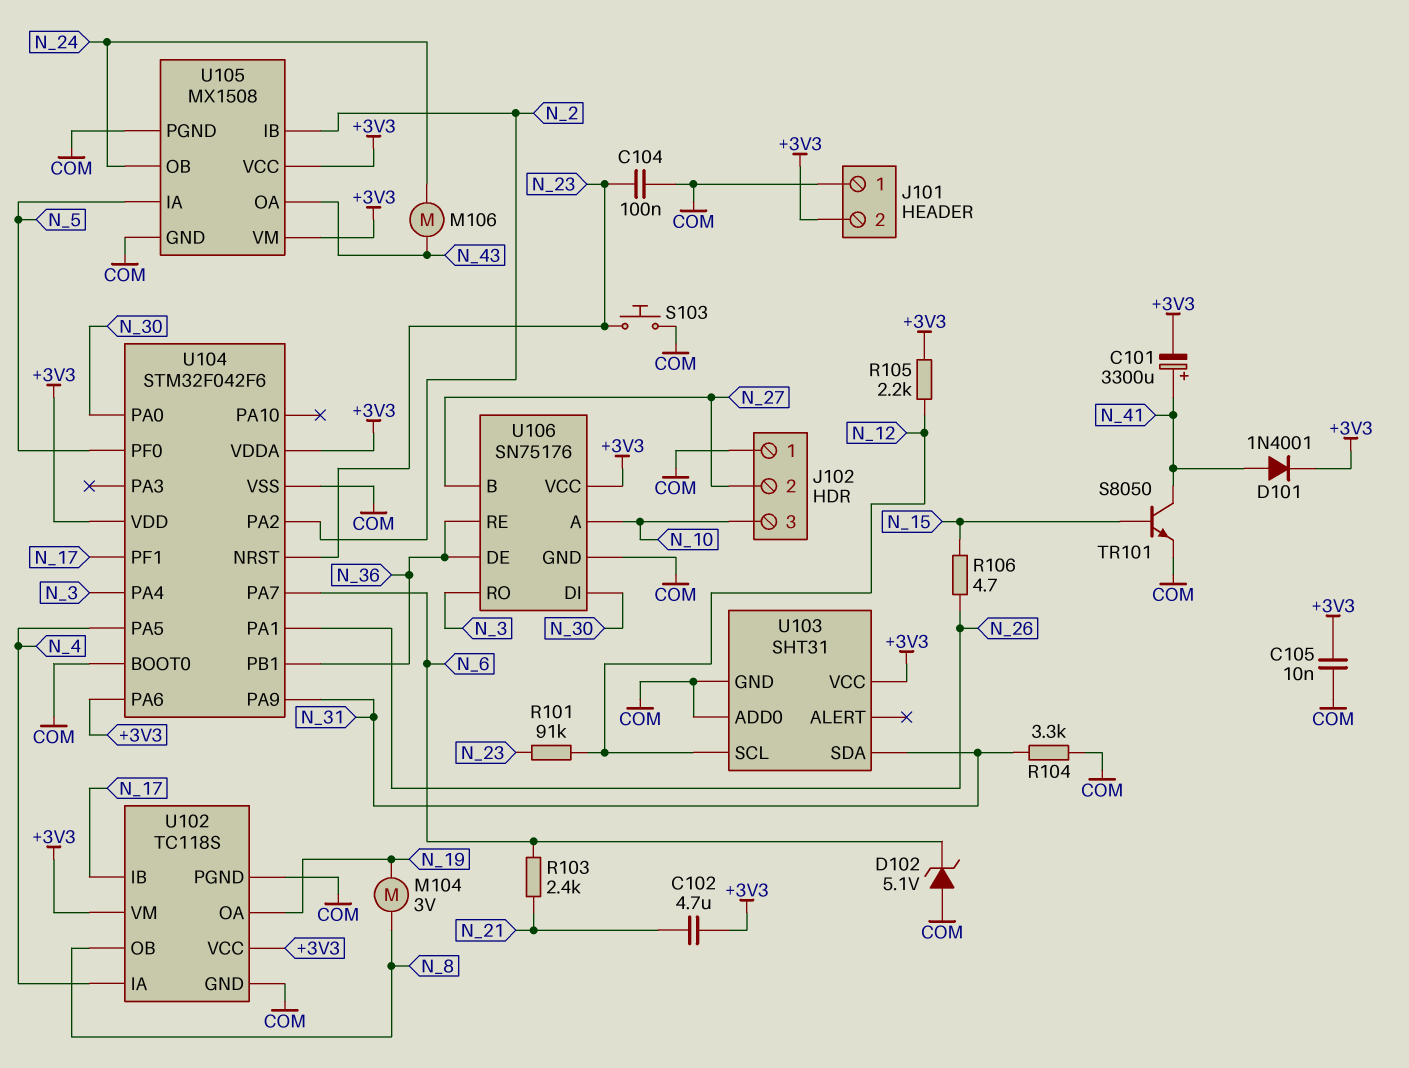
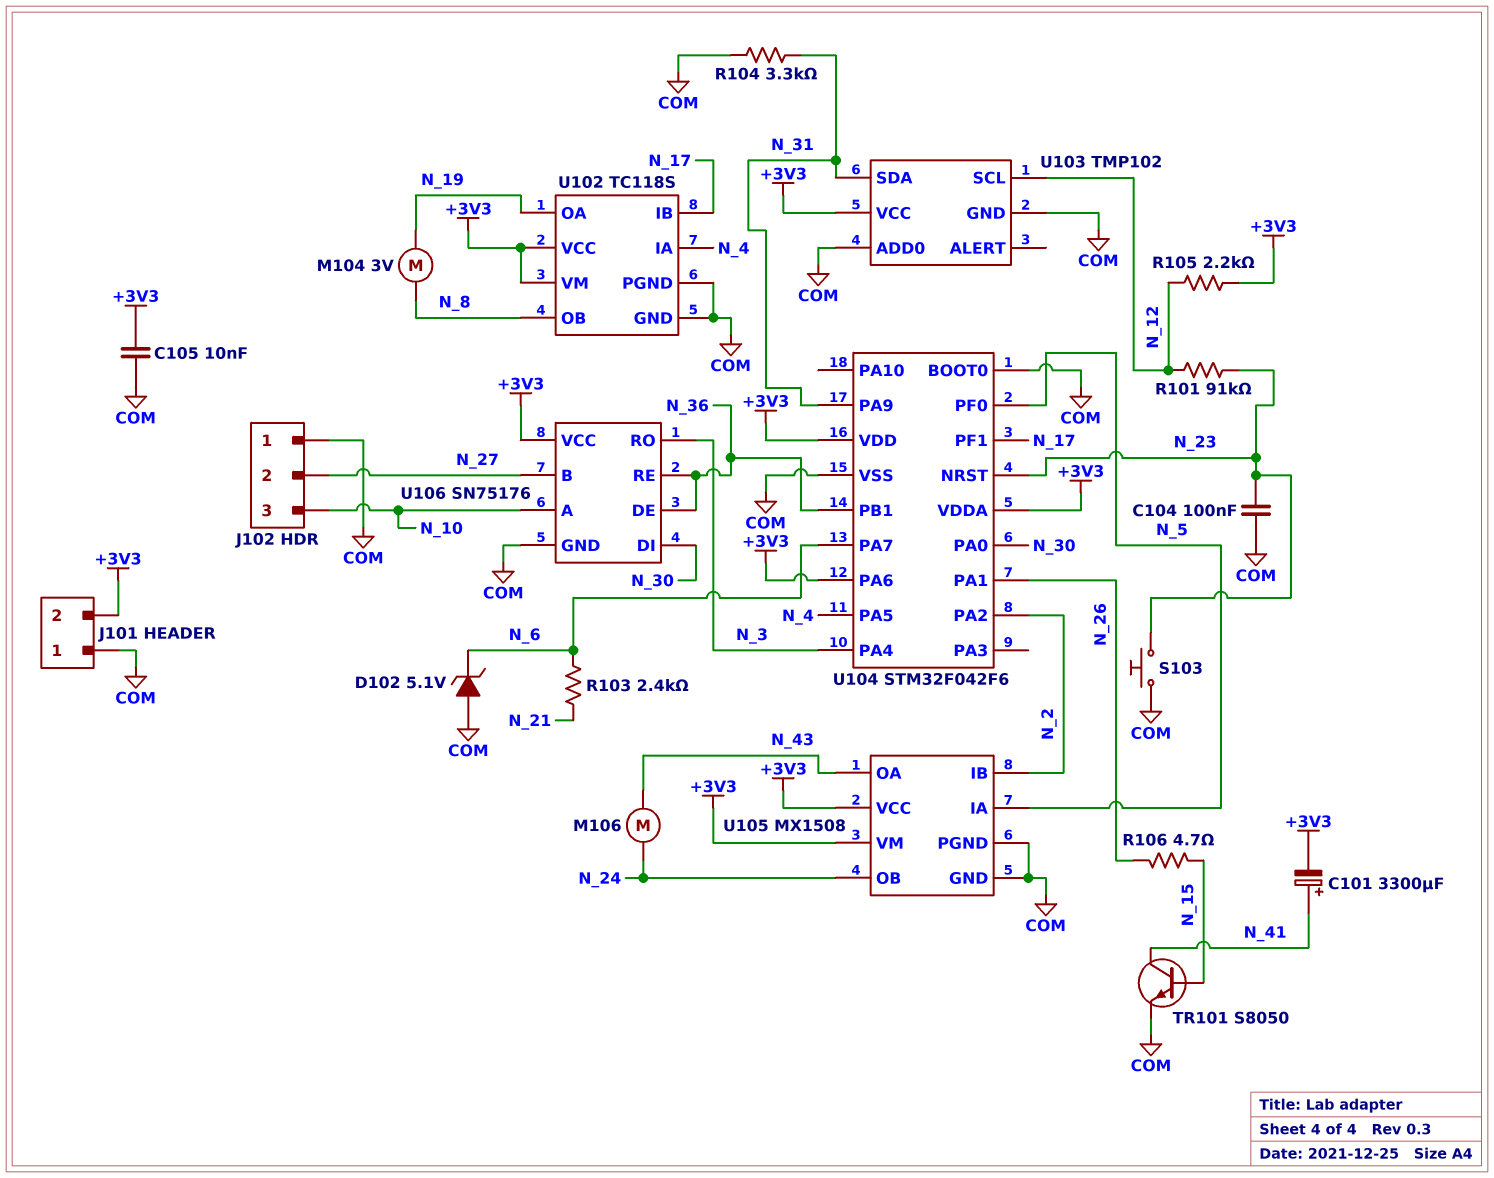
C102: 4.7uF (+3V3, N_21) -> none
D101: diode 1N4001 (A N_41, K +3V3) -> none
U103: SHT31 -> TMP102

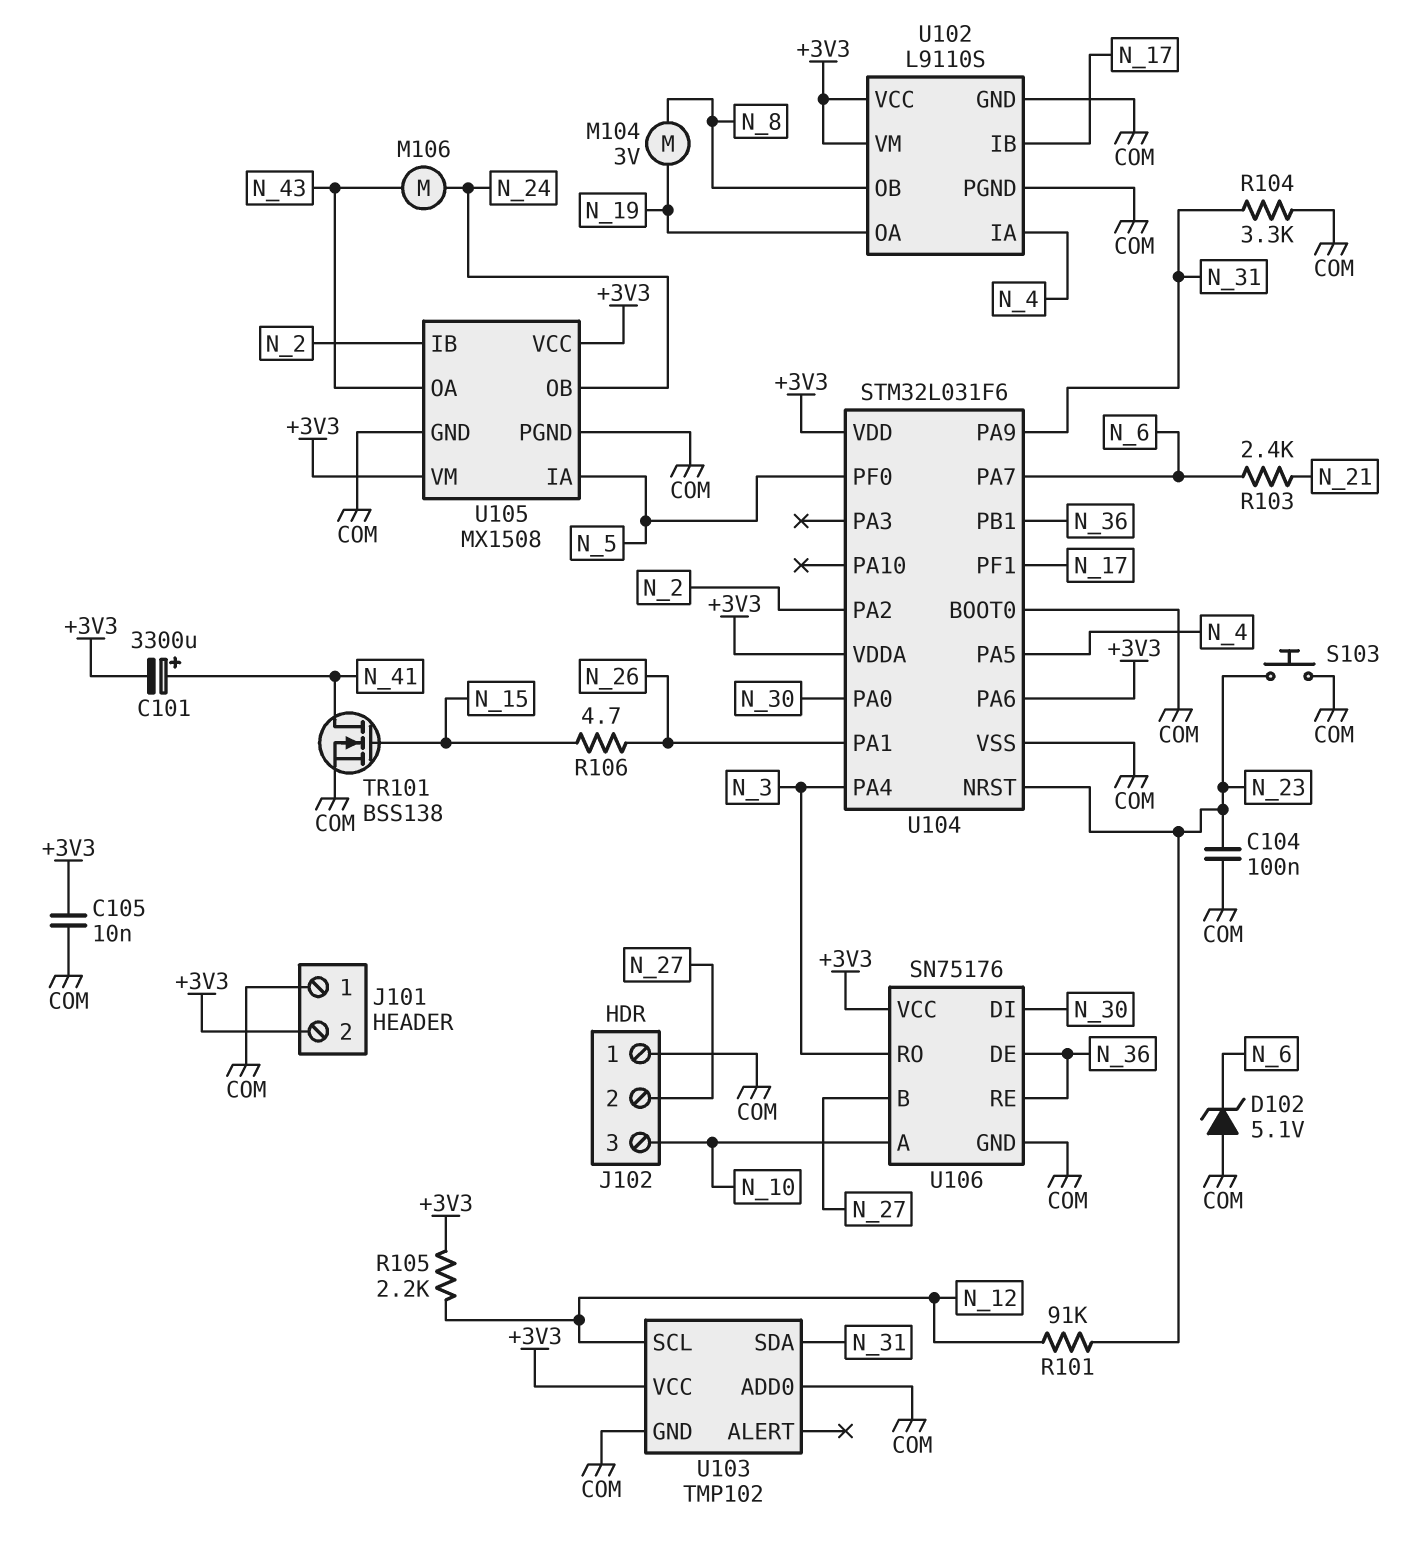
TR101: NPN S8050 (B N_15, C N_41, E COM) -> NMOS BSS138 (G N_15, D N_41, S COM)
U102: TC118S -> L9110S
U104: STM32F042F6 -> STM32L031F6

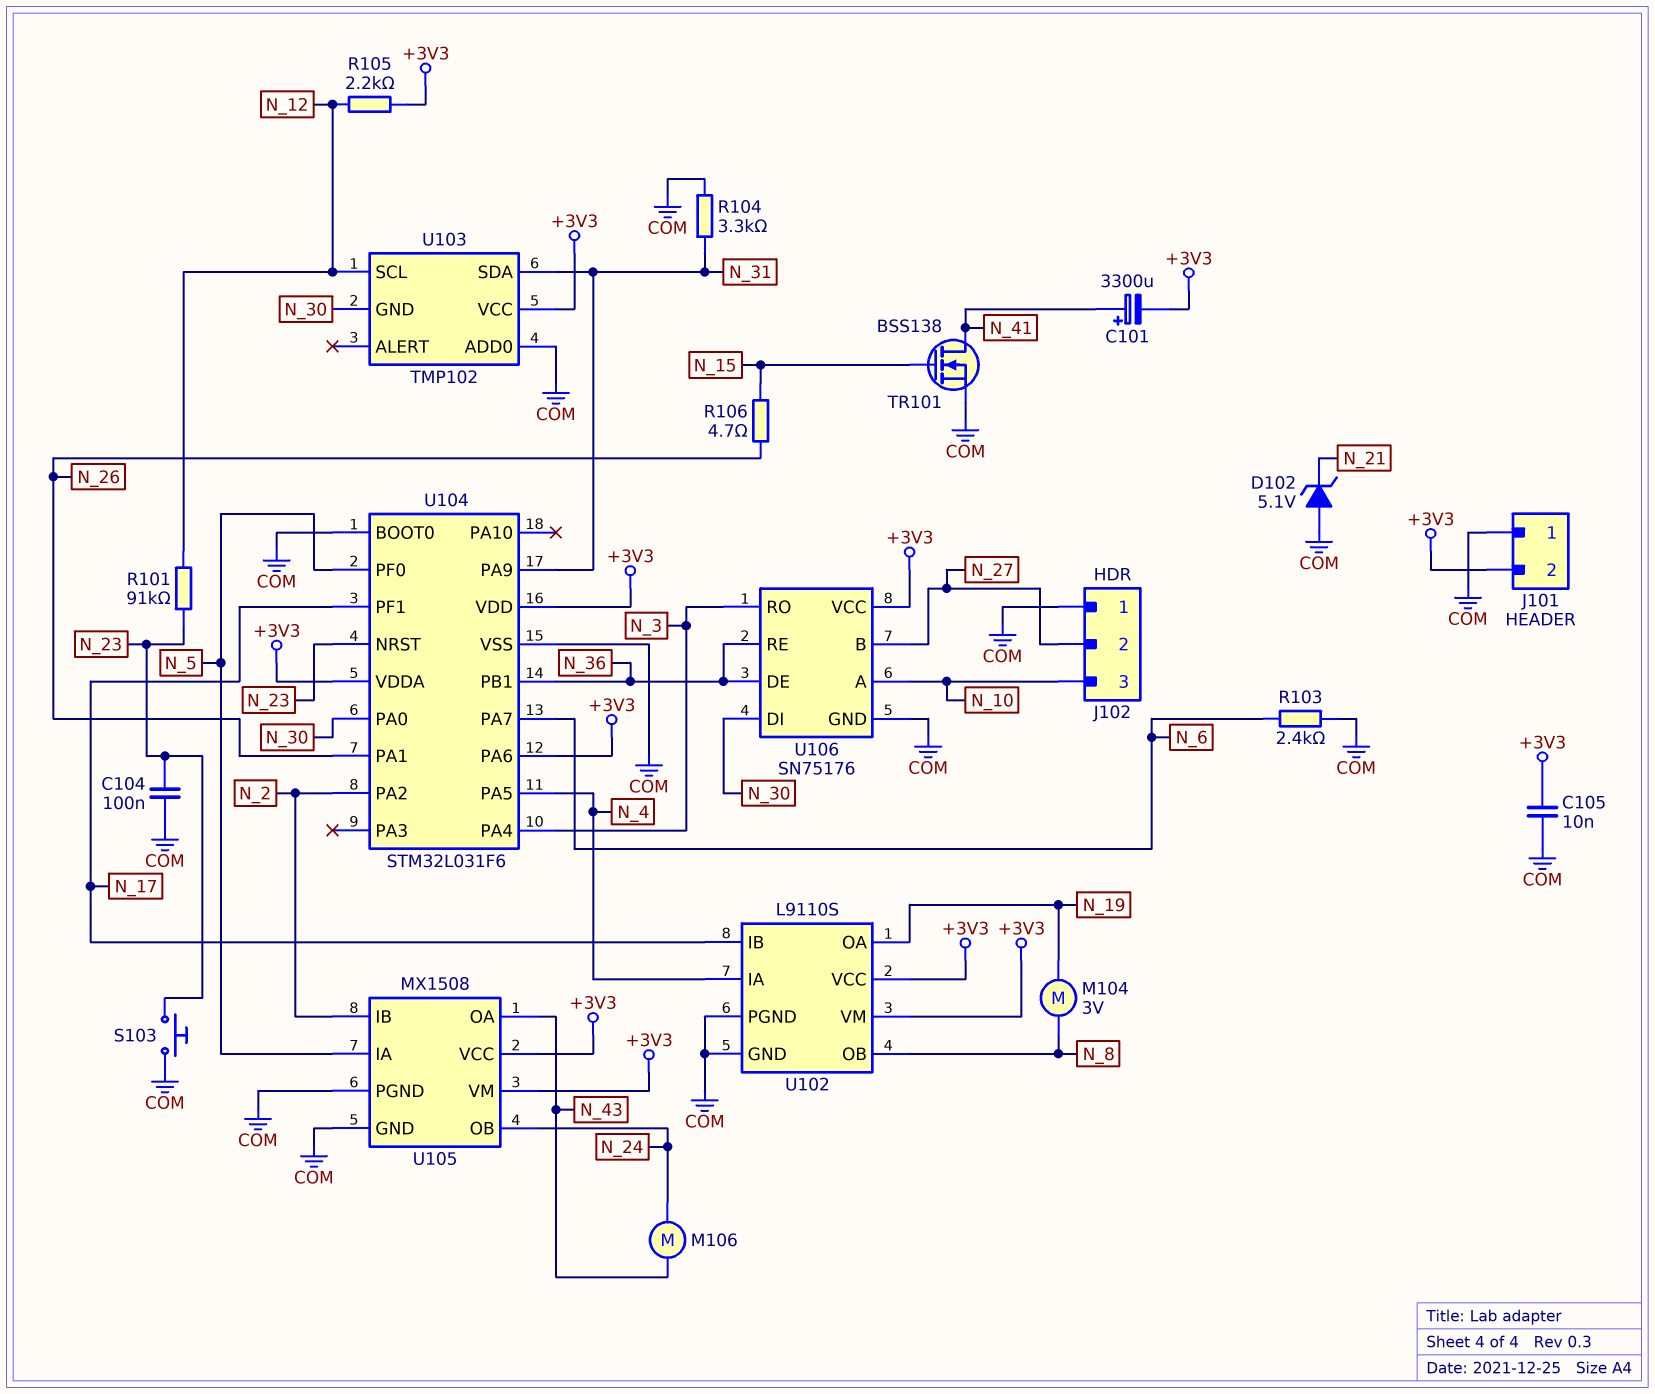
D102: zener 5.1V (A COM, K N_6) -> zener 5.1V (A COM, K N_21)
R103: 2.4k (N_6, N_21) -> 2.4k (COM, N_6)
U103 pin GND: COM -> N_30

